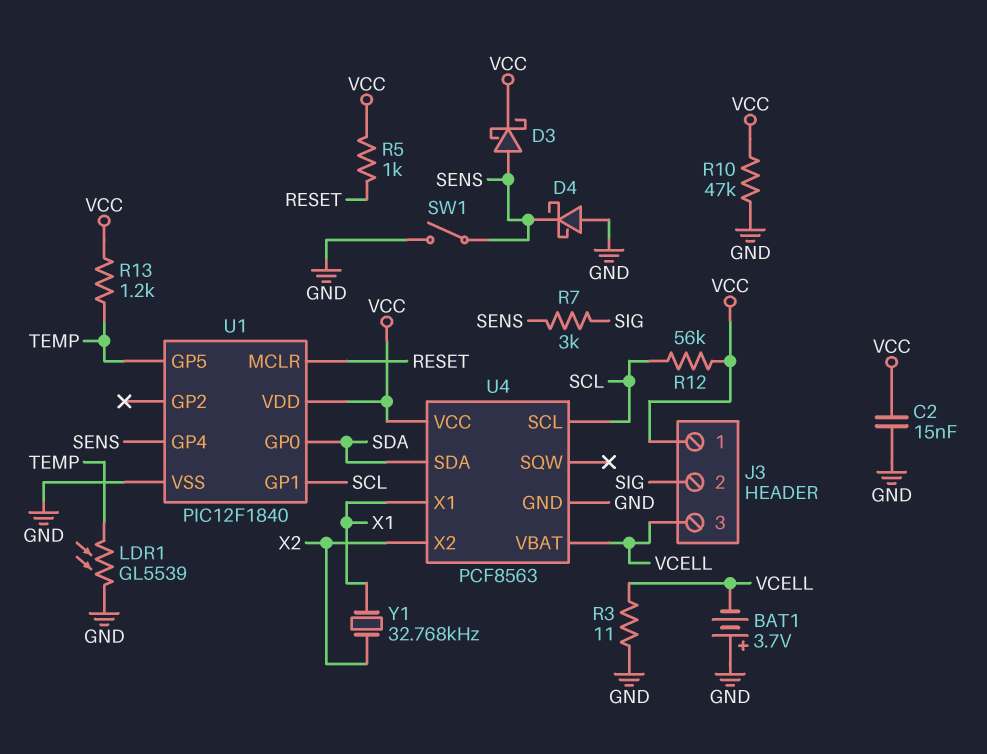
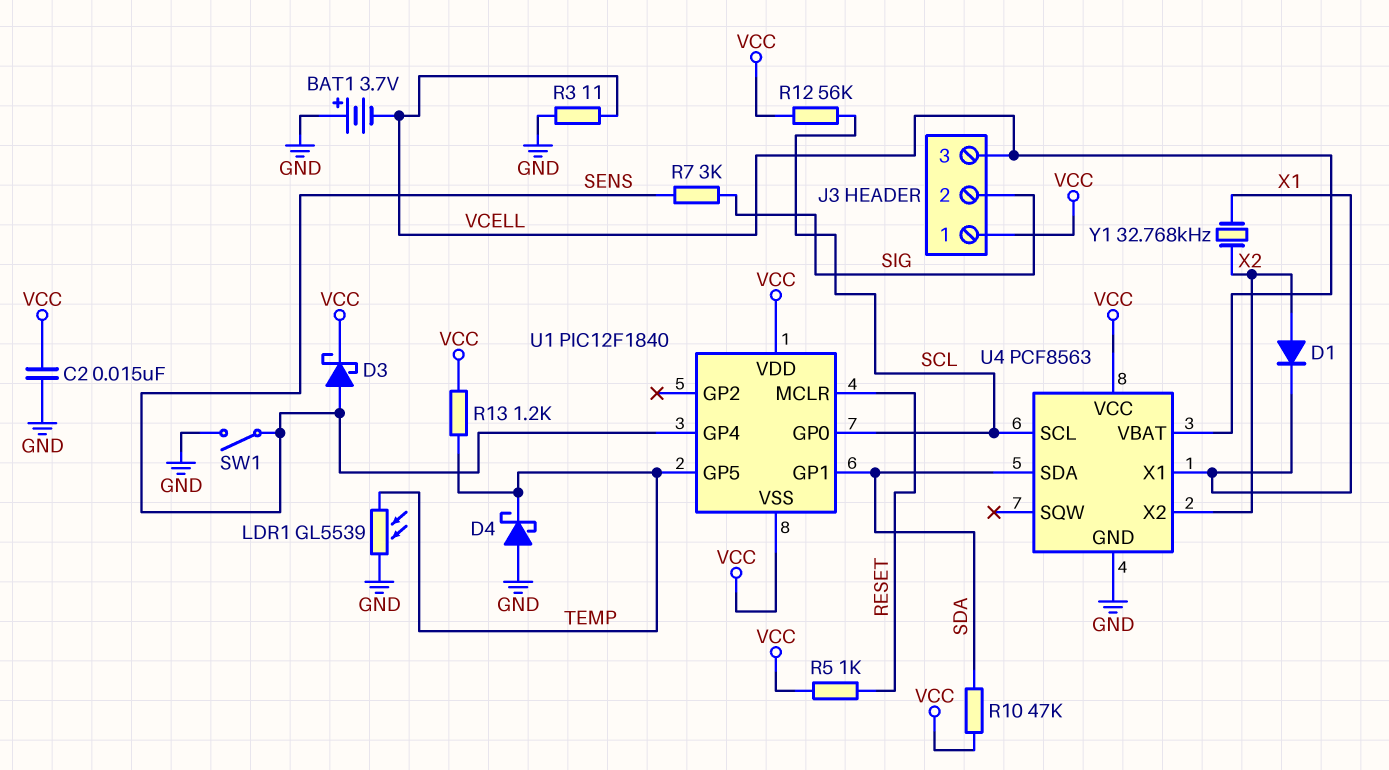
D1: none -> diode (A X2, K X1)
D4: schottky (A GND, K SENS) -> schottky (A GND, K TEMP)
R10: 47k (GND, VCC) -> 47k (SDA, VCC)
U1 pin GP0: SDA -> SCL
U1 pin GP1: SCL -> SDA
U1 pin VSS: GND -> VCC

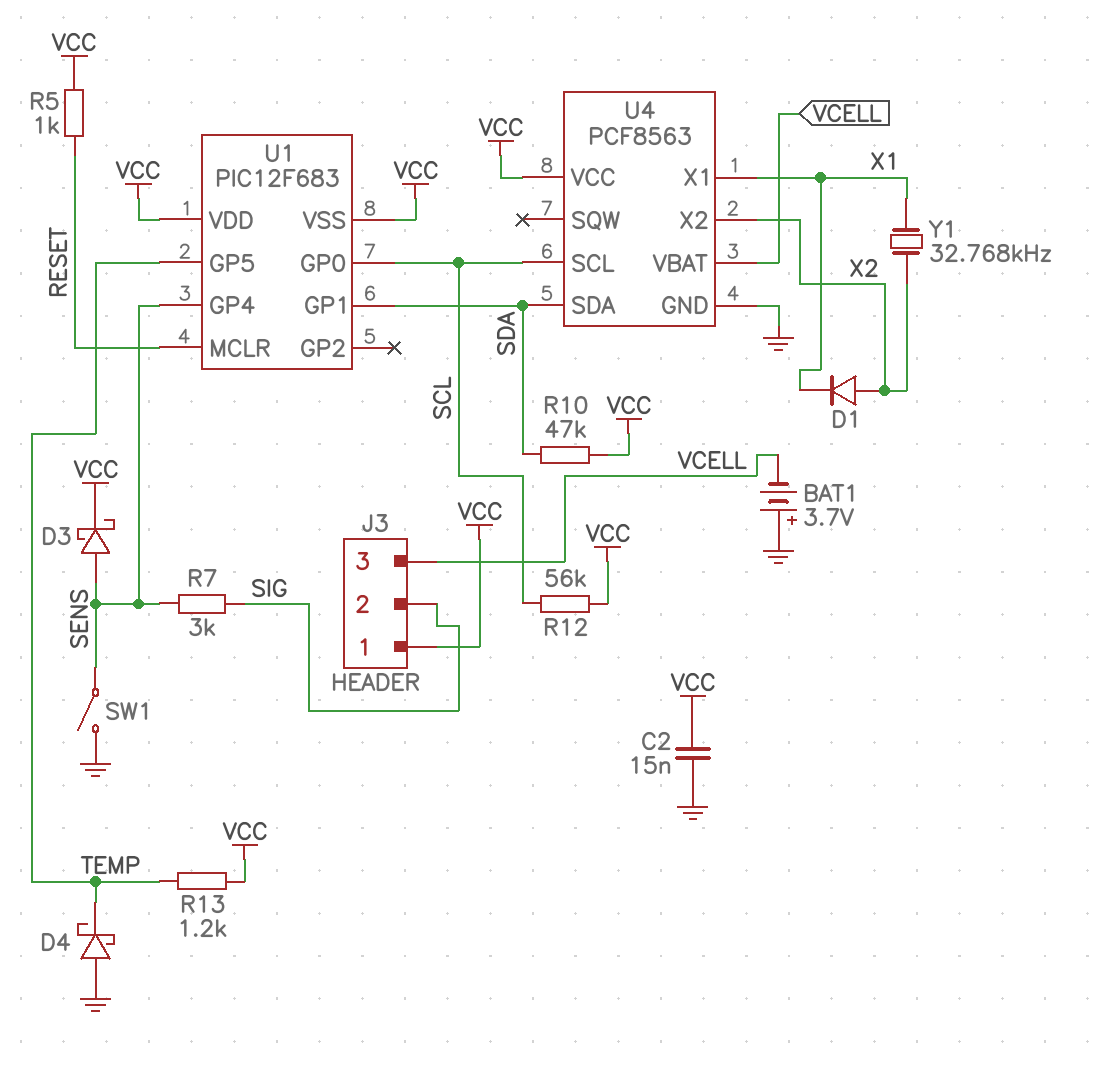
LDR1: GL5539 (GND, TEMP) -> none
R3: 11 (GND, VCELL) -> none
U1: PIC12F1840 -> PIC12F683

